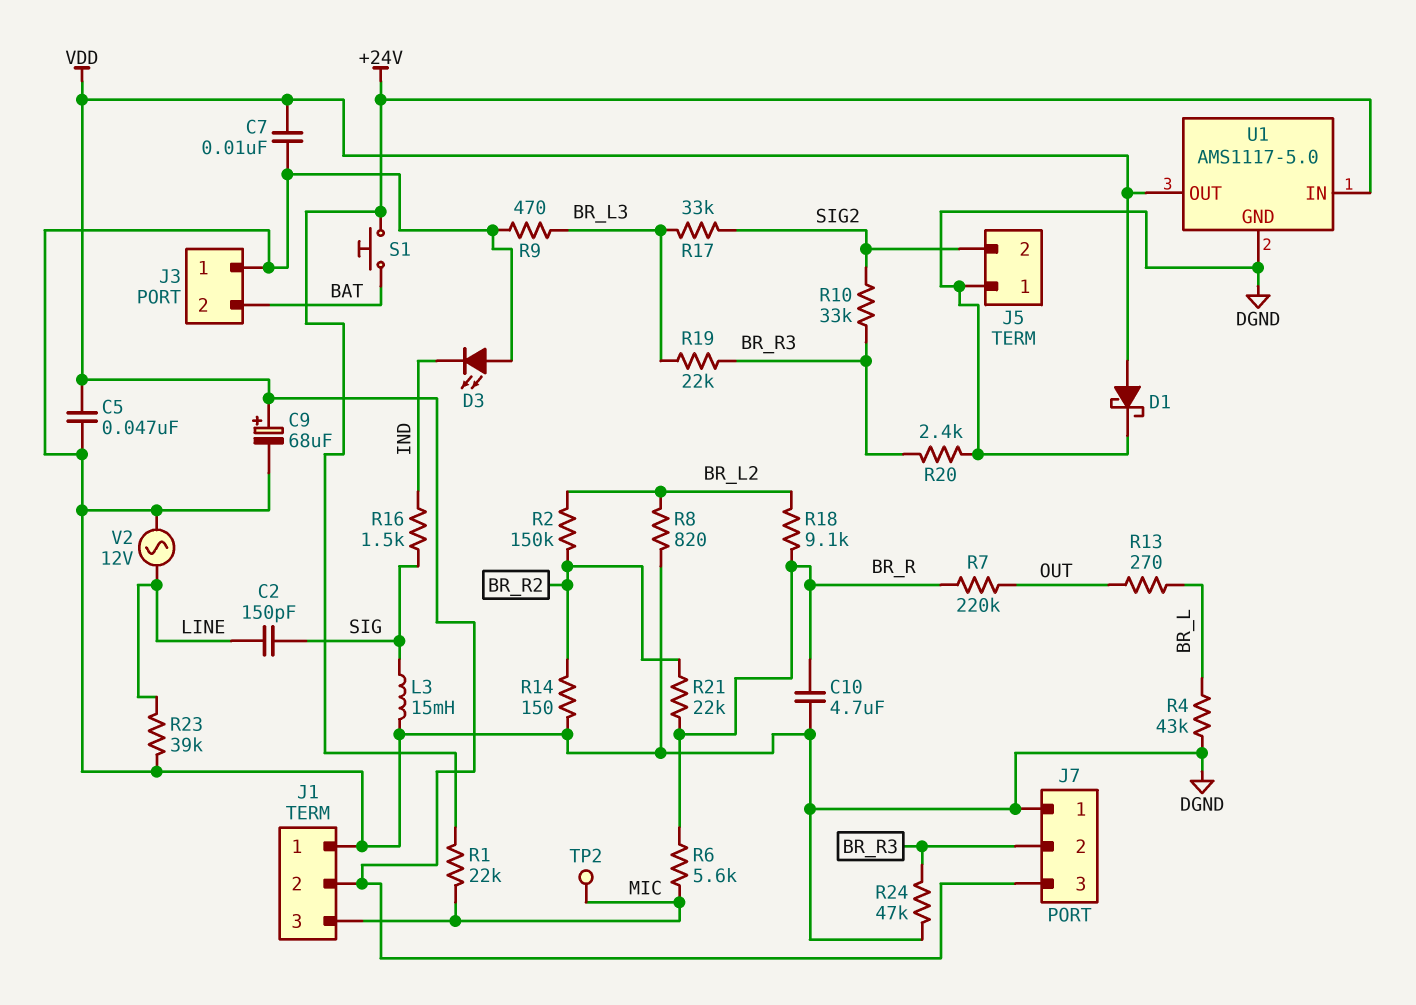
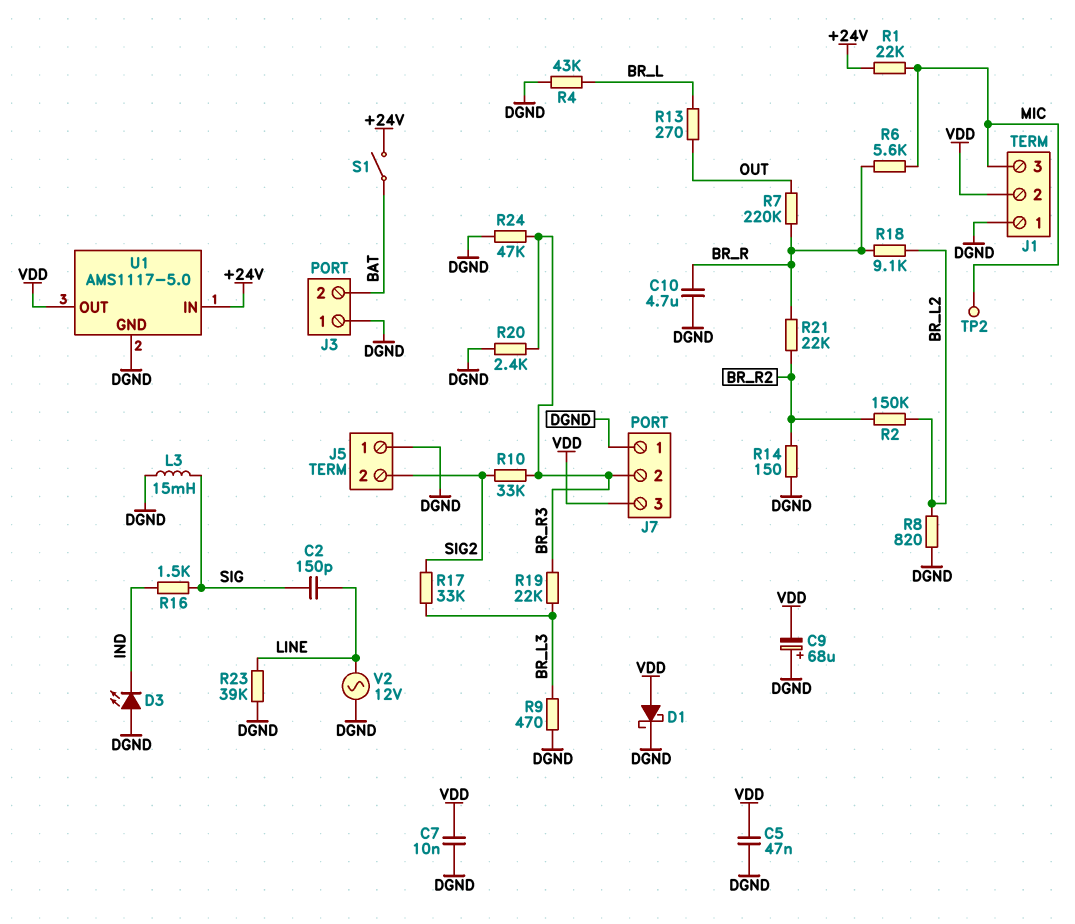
C9: 68uF (plus VDD, minus DGND) -> 68uF (plus DGND, minus VDD)
S1: button (+24V, BAT) -> switch (+24V, BAT)

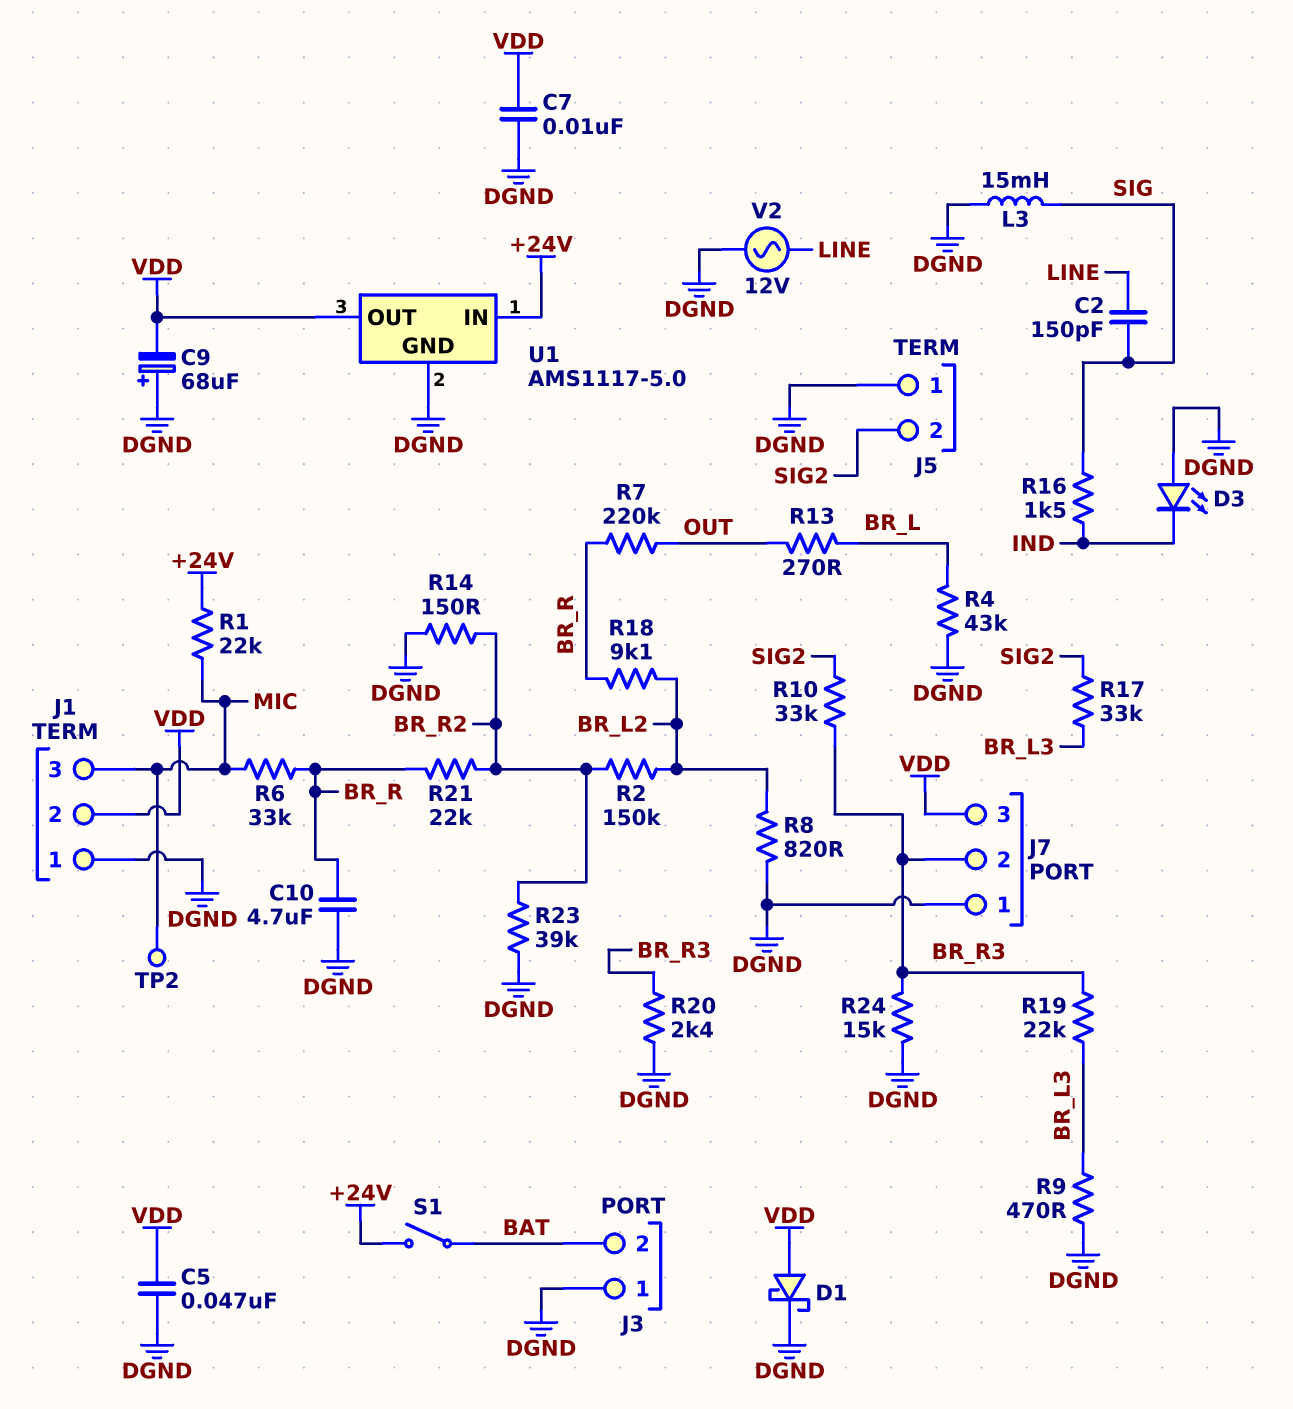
R6: 5.6k (BR_R, MIC) -> 33k (BR_R, MIC)
R23: 39k (DGND, LINE) -> 39k (BR_R2, DGND)
R24: 47k (BR_R3, DGND) -> 15k (BR_R3, DGND)

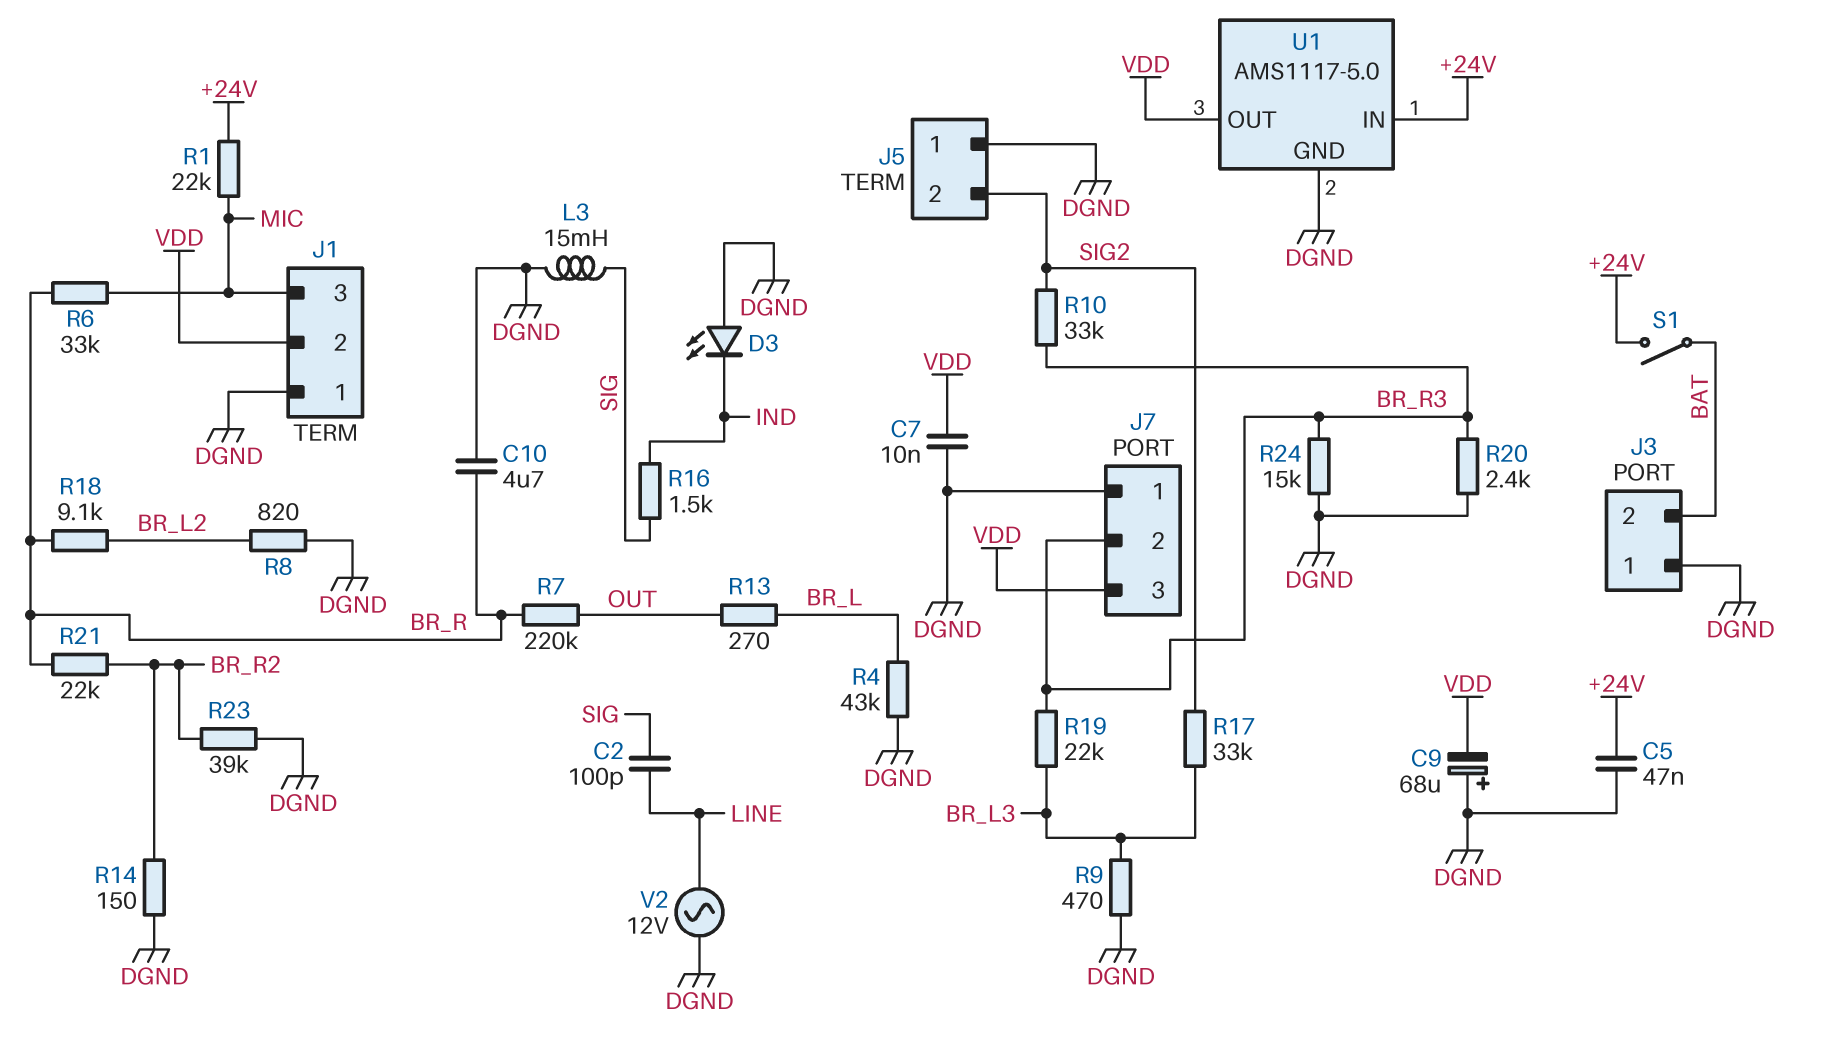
C2: 150pF (LINE, SIG) -> 100pF (LINE, SIG)
C5: 47nF (DGND, VDD) -> 47nF (+24V, DGND)
D1: schottky (A VDD, K DGND) -> none
R2: 150k (BR_L2, BR_R2) -> none
TP2: test point (MIC) -> none

